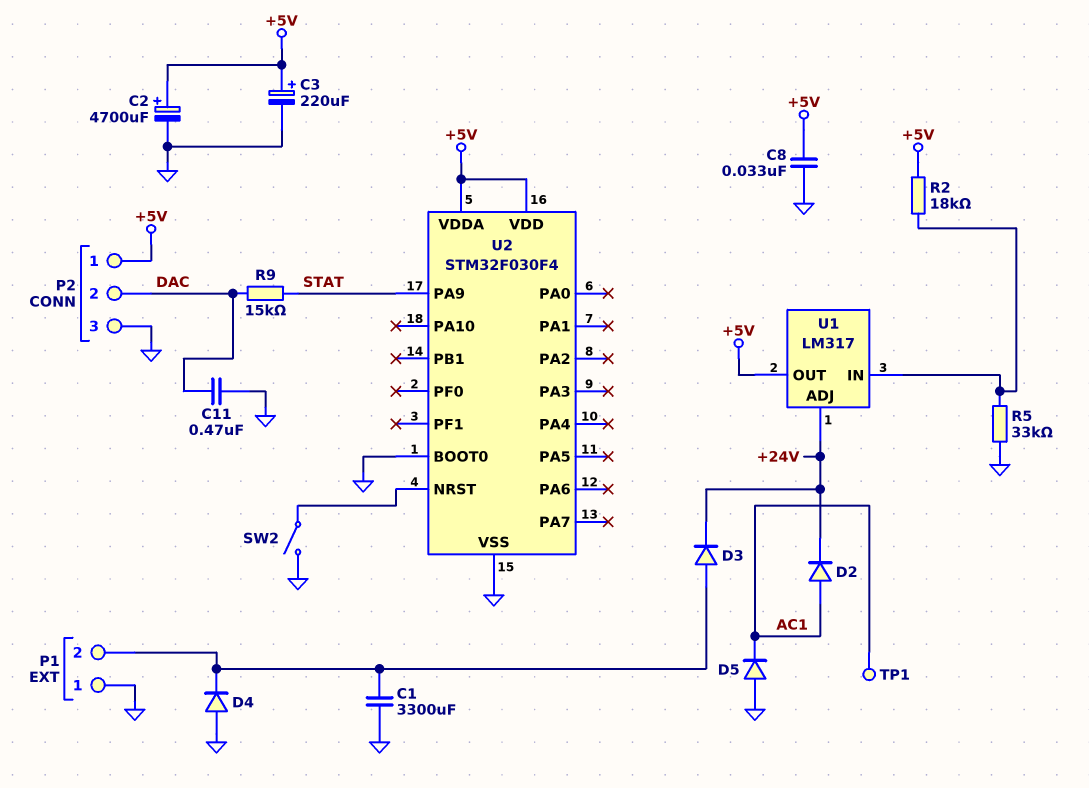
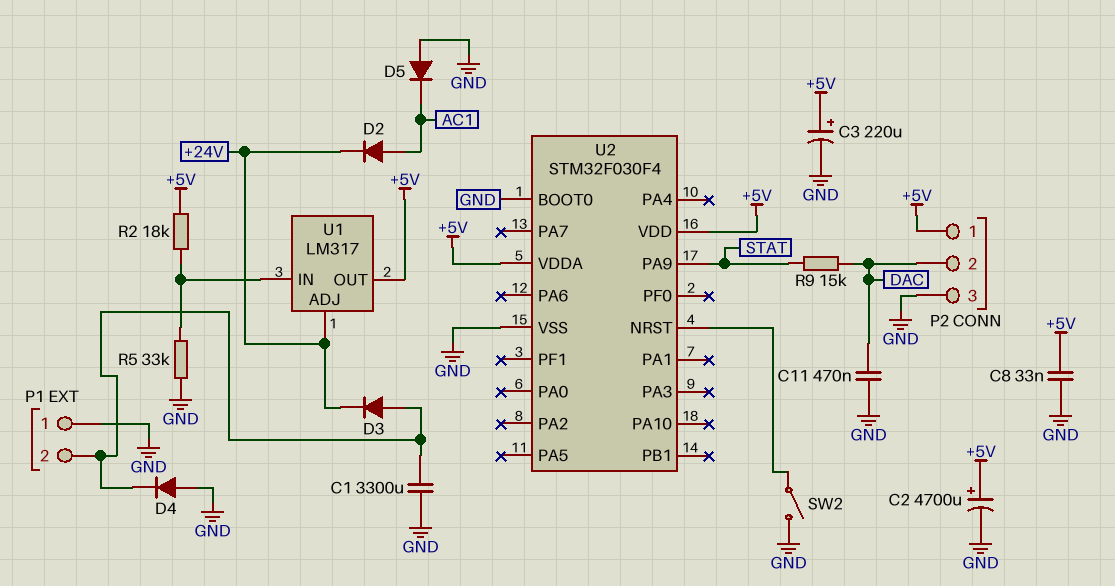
TP1: test point (AC1) -> none

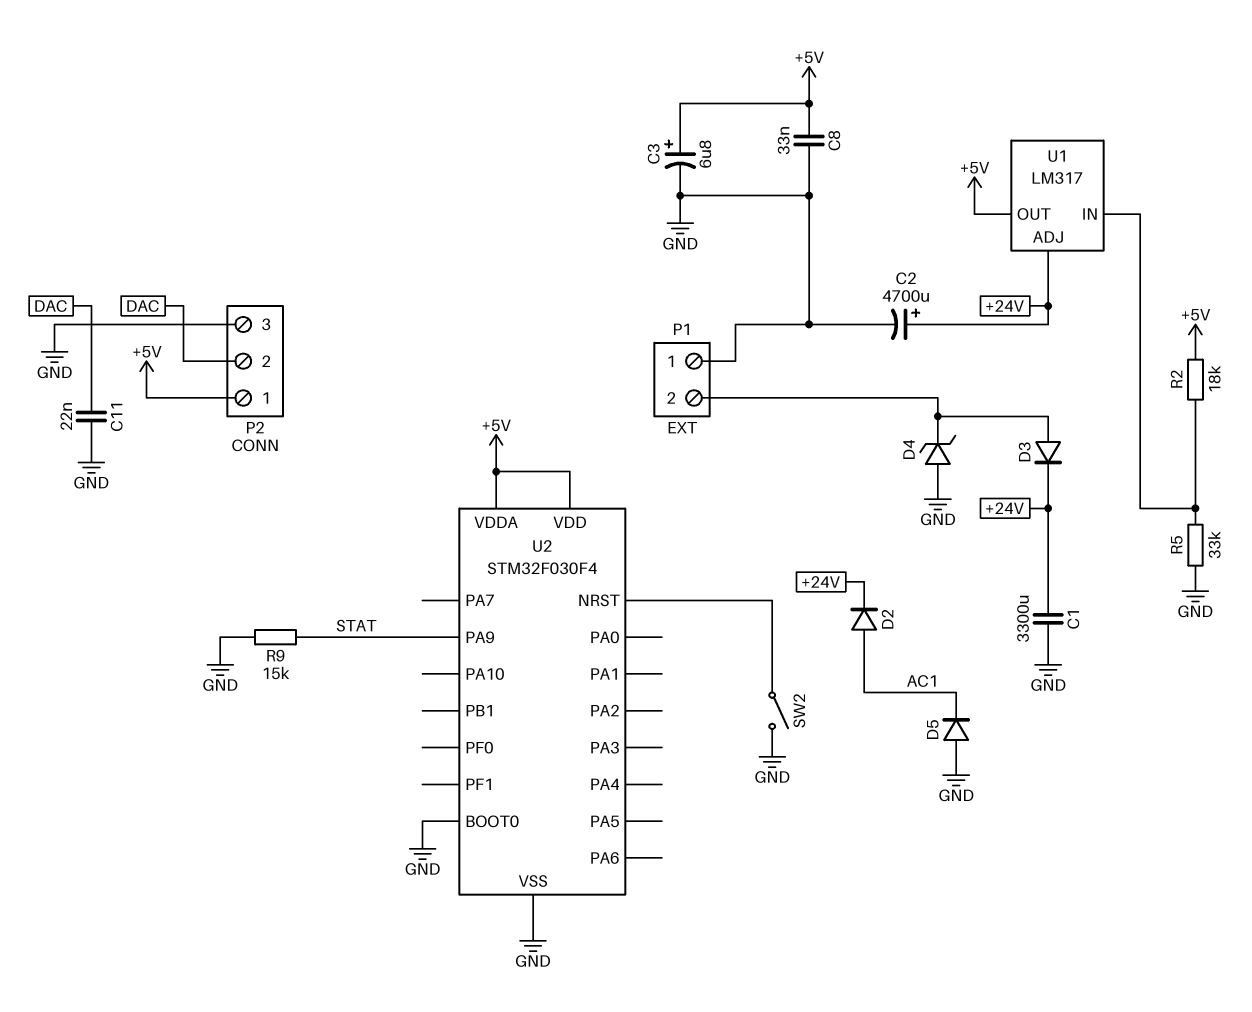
C1: 3300uF (GND, P1/2) -> 3300uF (+24V, GND)
C2: 4700uF (plus +5V, minus GND) -> 4700uF (plus +24V, minus GND)
C3: 220uF (plus +5V, minus GND) -> 6.8uF (plus +5V, minus GND)
C11: 470nF (DAC, GND) -> 22nF (DAC, GND)
D4: diode (A GND, K P1/2) -> zener (A GND, K P1/2)
R9: 15k (DAC, STAT) -> 15k (GND, STAT)

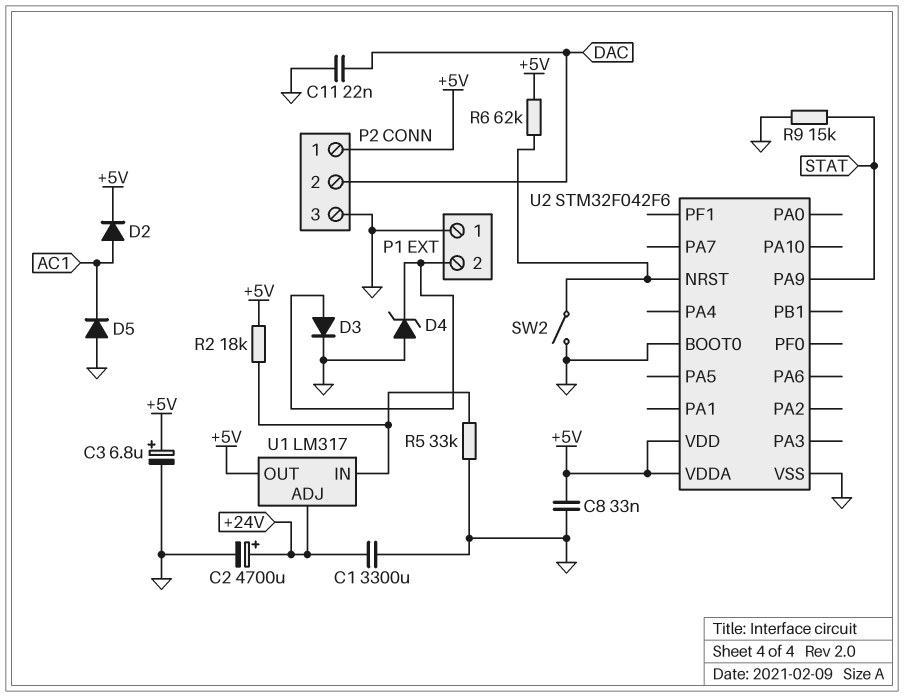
D2: diode (A AC1, K +24V) -> diode (A AC1, K +5V)
D3: diode (A P1/2, K +24V) -> diode (A P1/2, K GND)
R6: none -> 62k (+5V, U2/NRST)
U2: STM32F030F4 -> STM32F042F6

